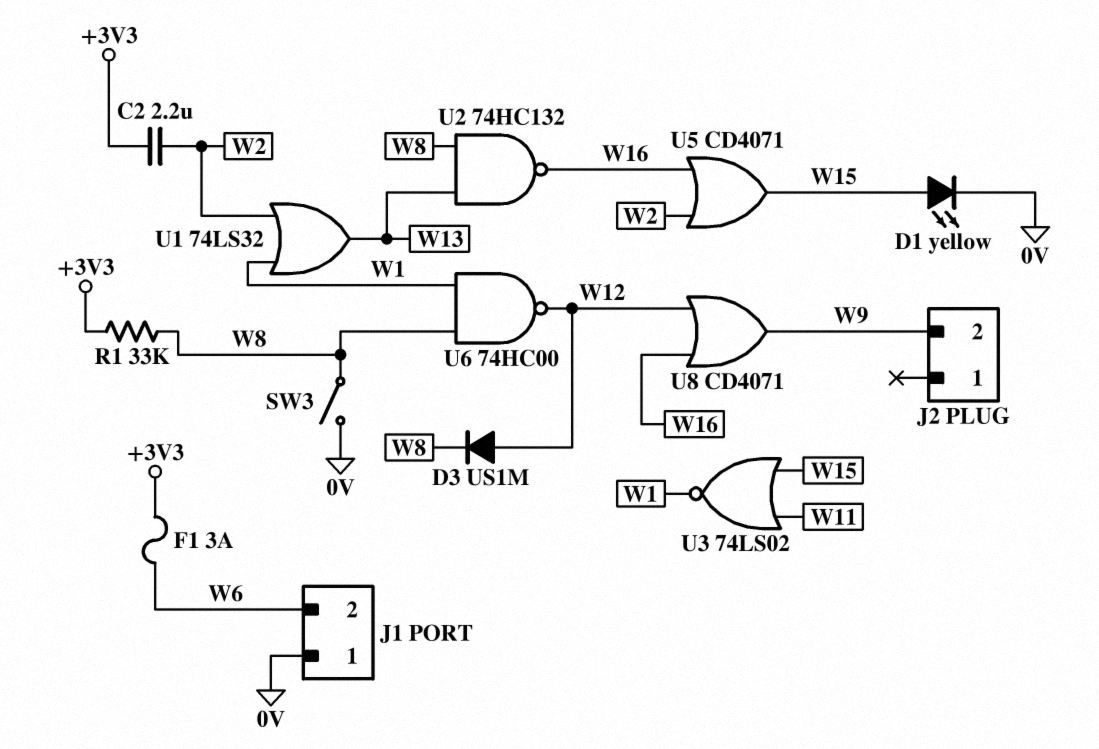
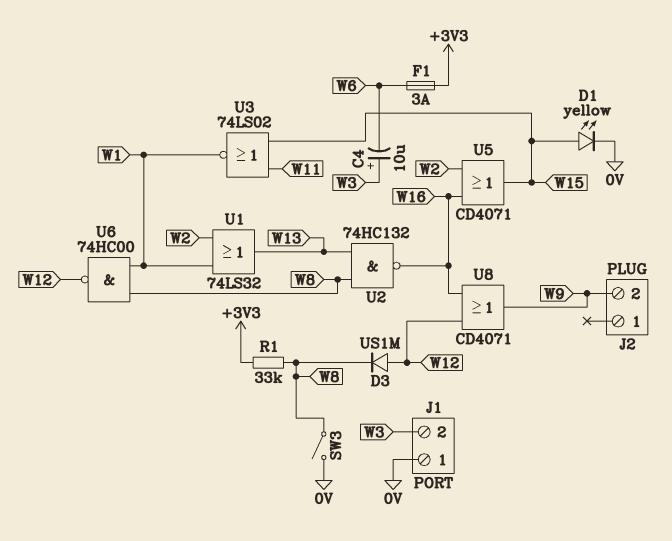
C2: 2.2uF (+3V3, W2) -> none
C4: none -> 10uF (plus W3, minus W6)
J1 pin 2: W6 -> W3

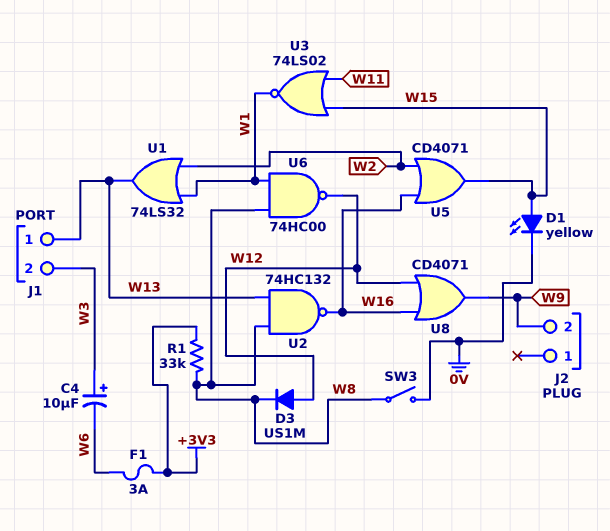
J1 pin 1: 0V -> W13

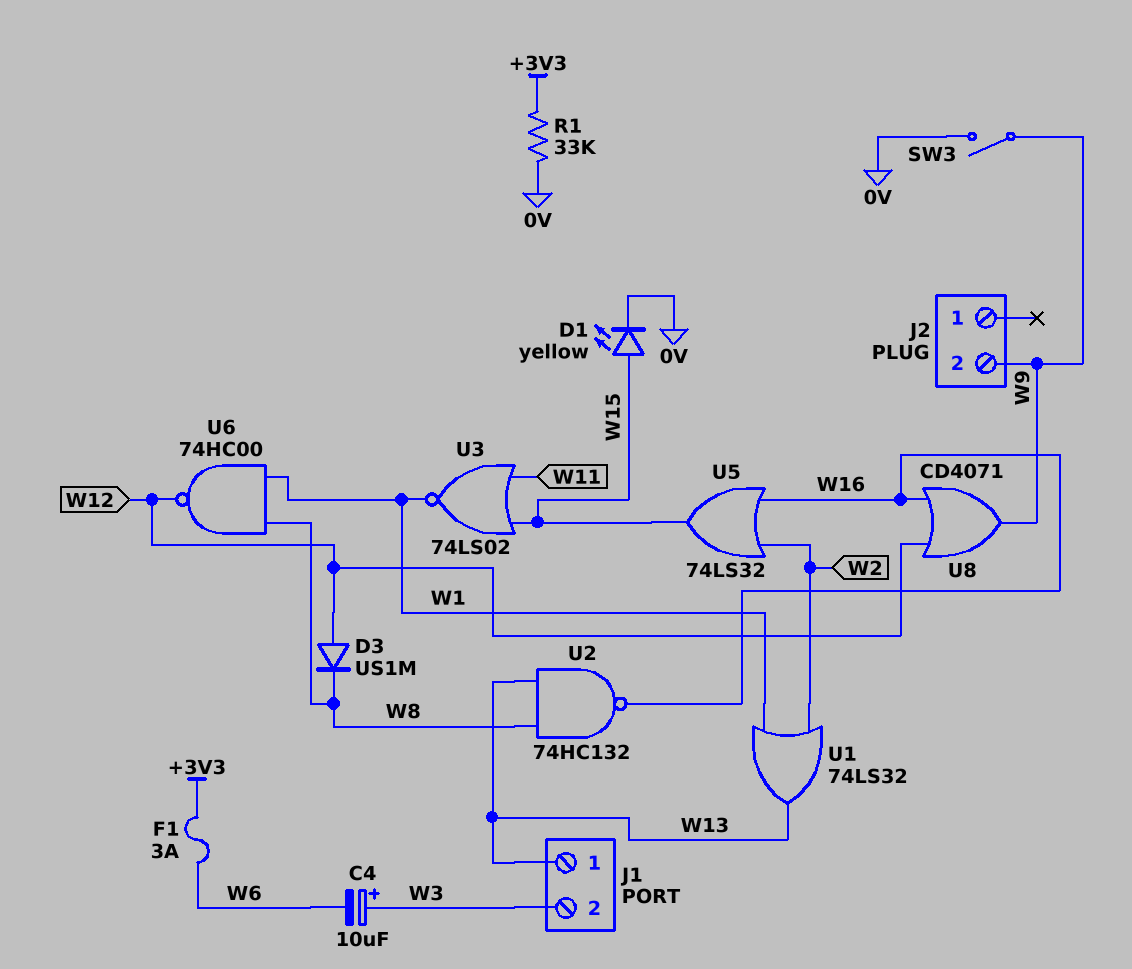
R1: 33k (+3V3, W8) -> 33k (+3V3, 0V)
SW3: switch (0V, W8) -> switch (0V, W9)
U5: OR CD4071 (in W2, in W16, out W15) -> OR 74LS32 (in W2, in W16, out W15)

